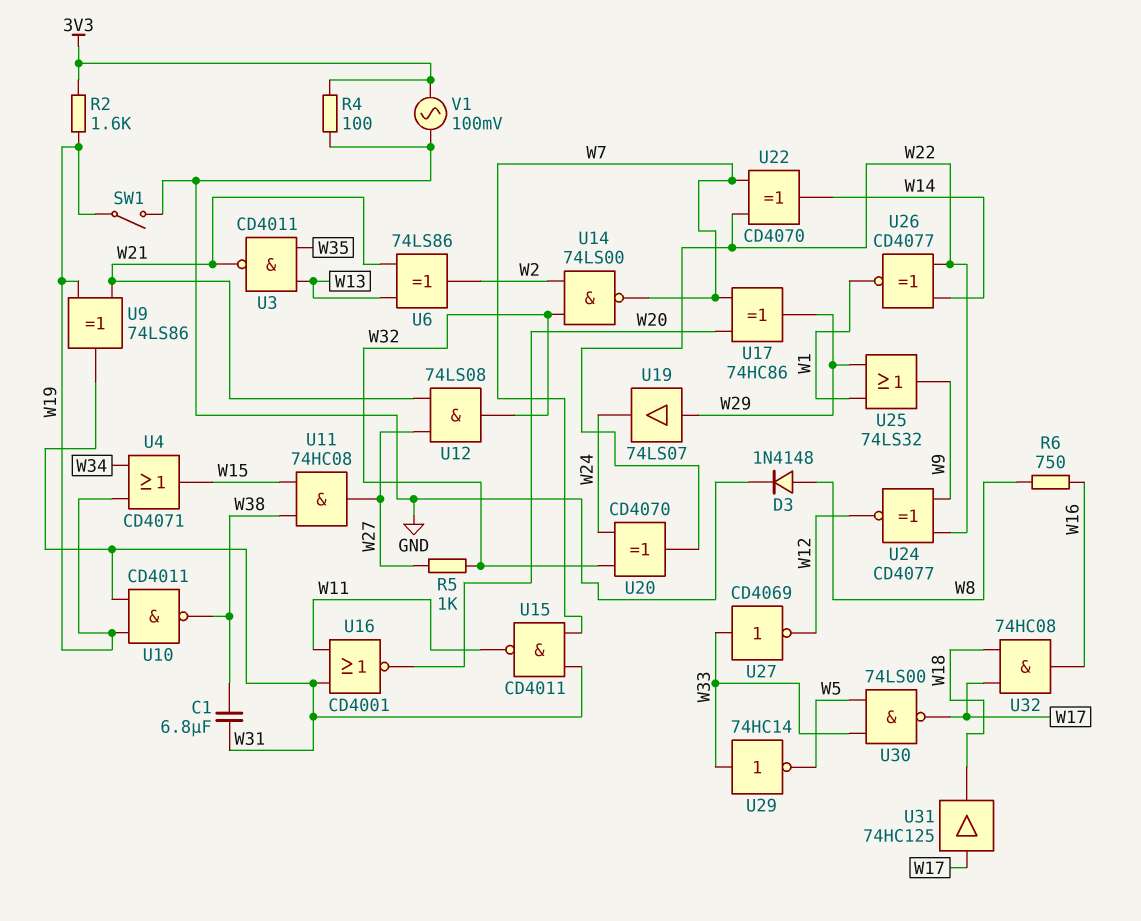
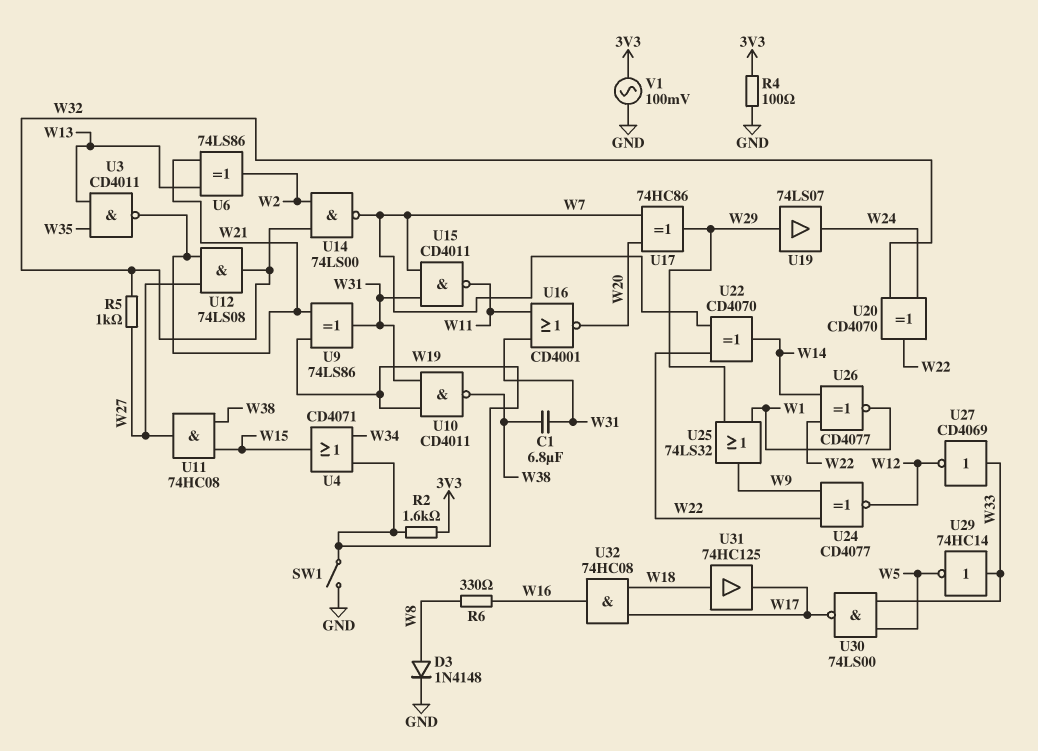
R6: 750 (W8, W16) -> 330 (W8, W16)
U31: buffer 74HC125 (in W17, out W18) -> buffer 74HC125 (in W18, out W17)

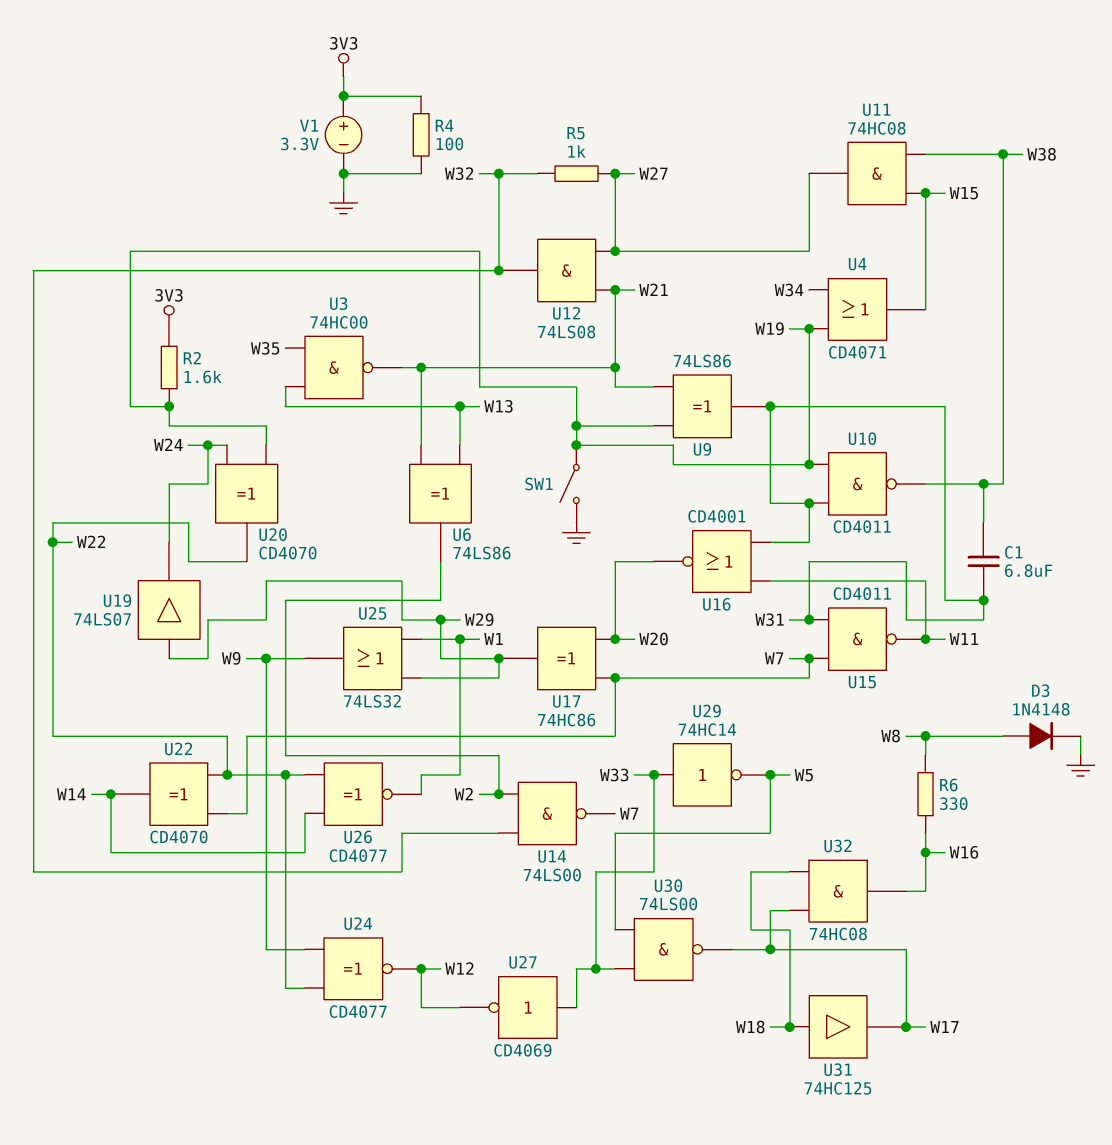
U3: NAND CD4011 (in W13, in W35, out W21) -> NAND 74HC00 (in W13, in W35, out W21)
U20: XOR CD4070 (in W24, in W32, out W22) -> XOR CD4070 (in W19, in W24, out W22)
V1: AC 100mV (3V3, GND) -> 3.3V (plus 3V3, minus GND)

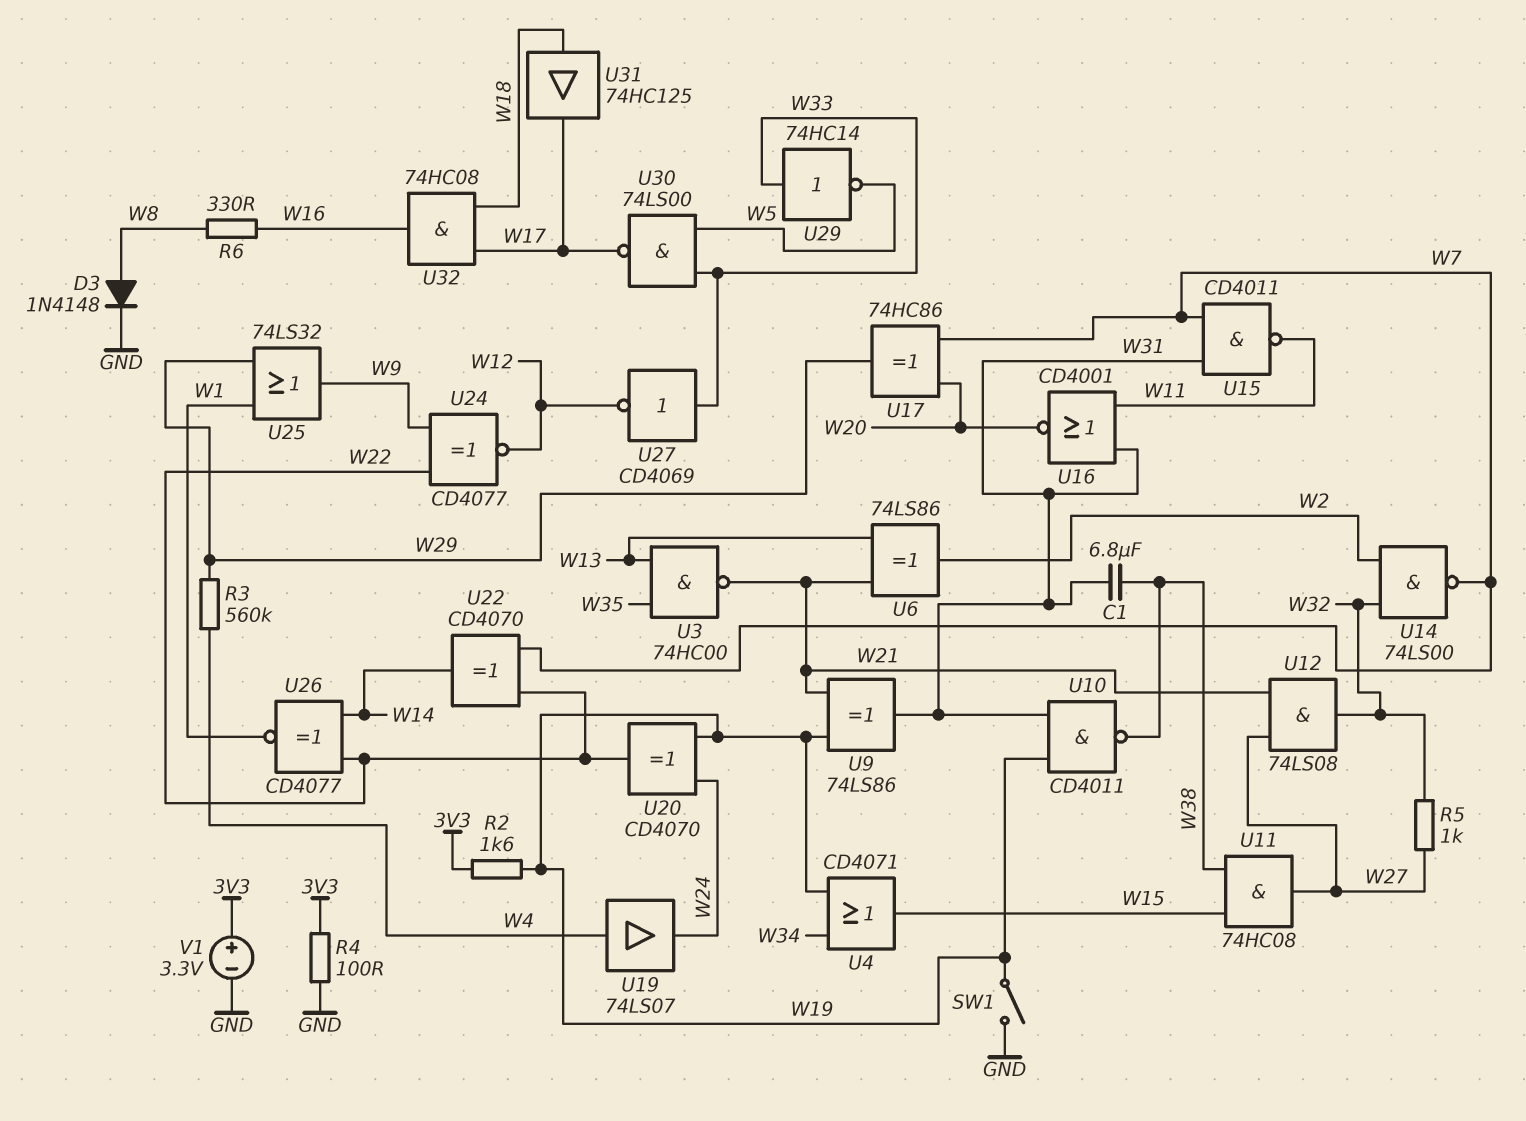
R3: none -> 560k (W4, W29)
U19: buffer 74LS07 (in W29, out W24) -> buffer 74LS07 (in W4, out W24)

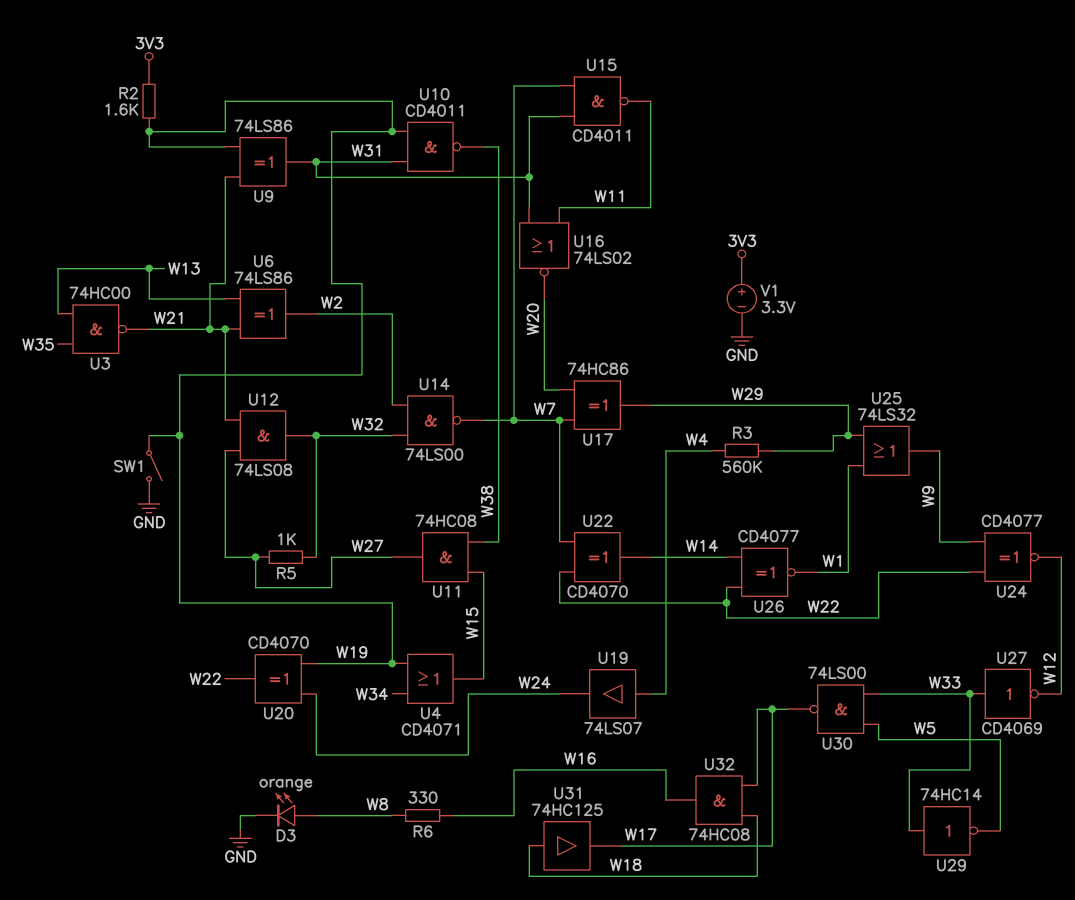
C1: 6.8uF (W31, W38) -> none
D3: diode 1N4148 (A W8, K GND) -> LED orange (A W8, K GND)
R4: 100 (3V3, GND) -> none
U16: NOR CD4001 (in W11, in W31, out W20) -> NOR 74LS02 (in W11, in W31, out W20)

